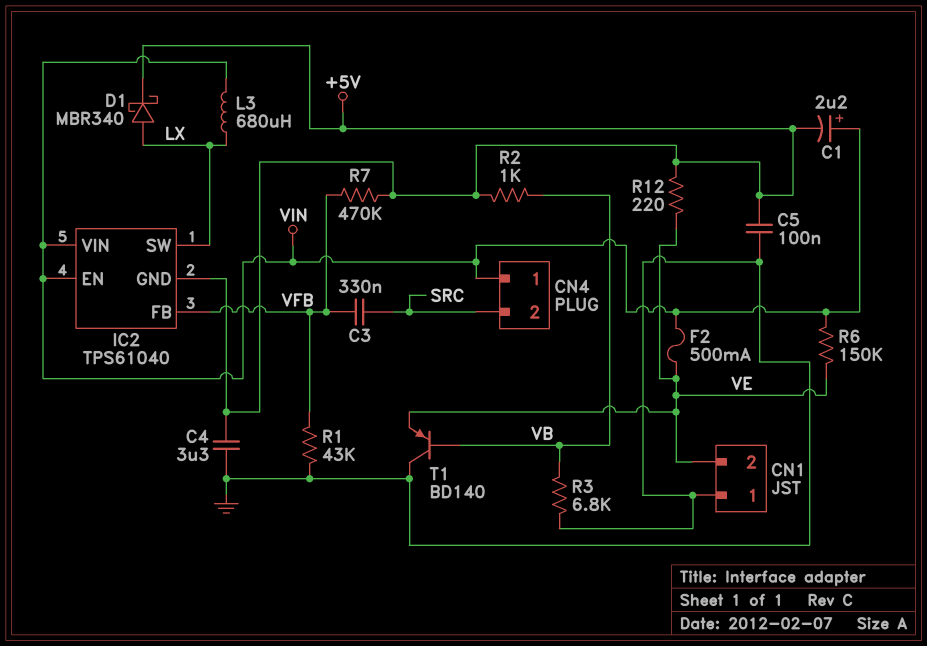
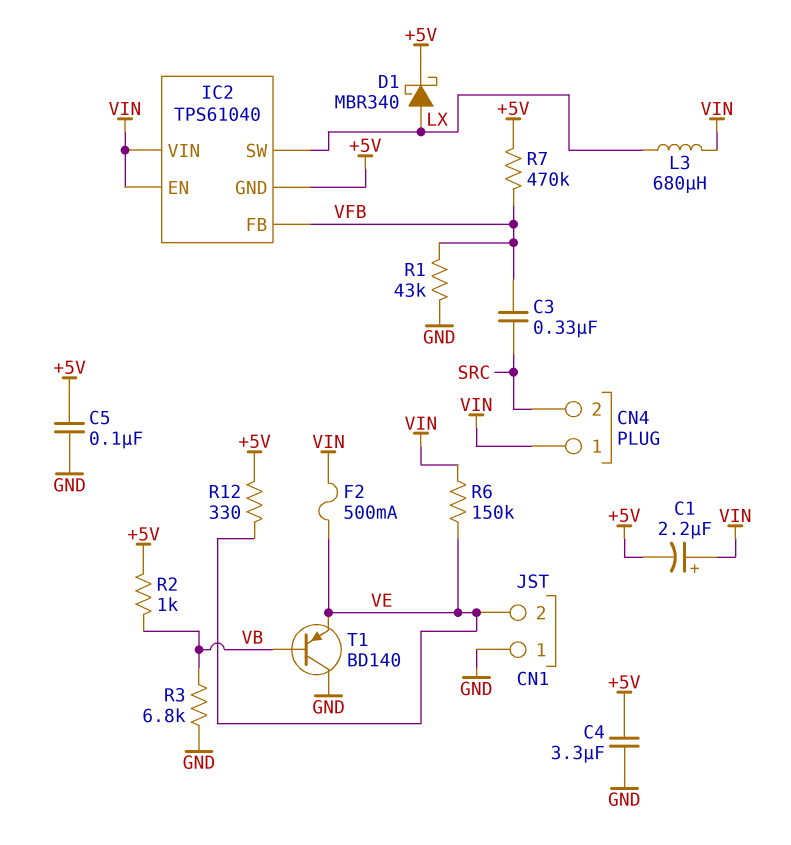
R12: 220 (+5V, VE) -> 330 (+5V, VE)

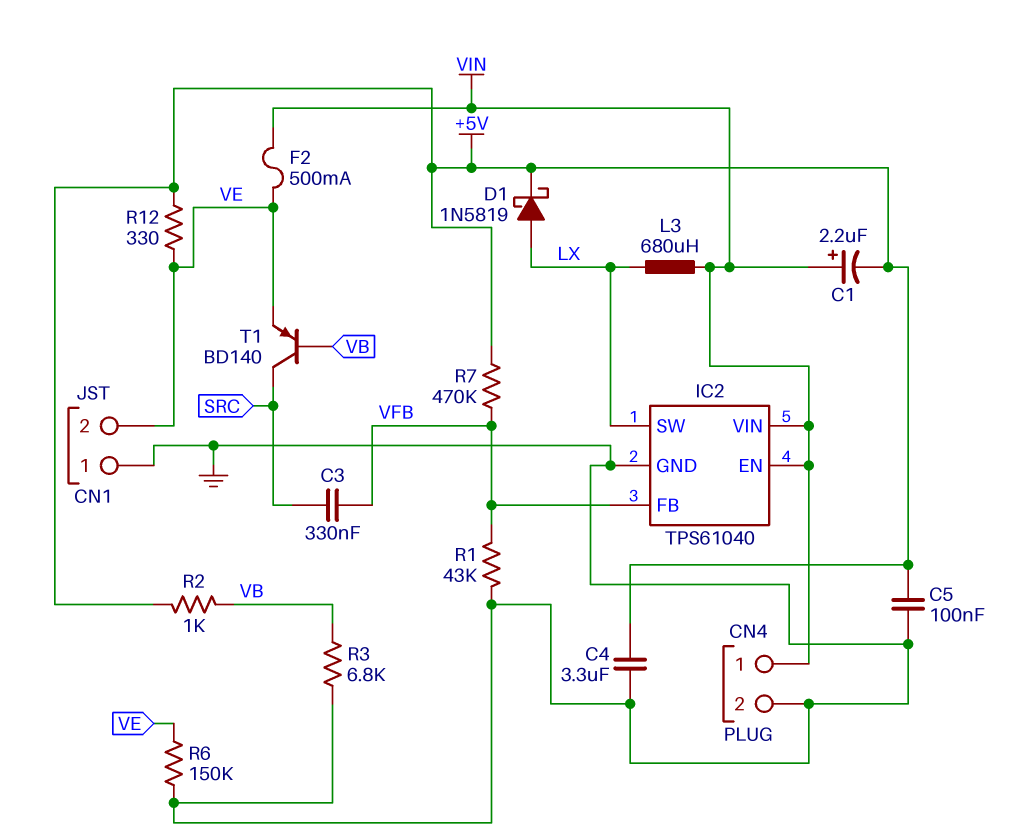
CN4 pin 2: SRC -> GND
D1: schottky MBR340 (A LX, K +5V) -> schottky 1N5819 (A LX, K +5V)
IC2 pin GND: +5V -> GND
R6: 150k (VE, VIN) -> 150k (GND, VE)
T1: PNP BD140 (B VB, C GND, E VE) -> PNP BD140 (B VB, C SRC, E VE)

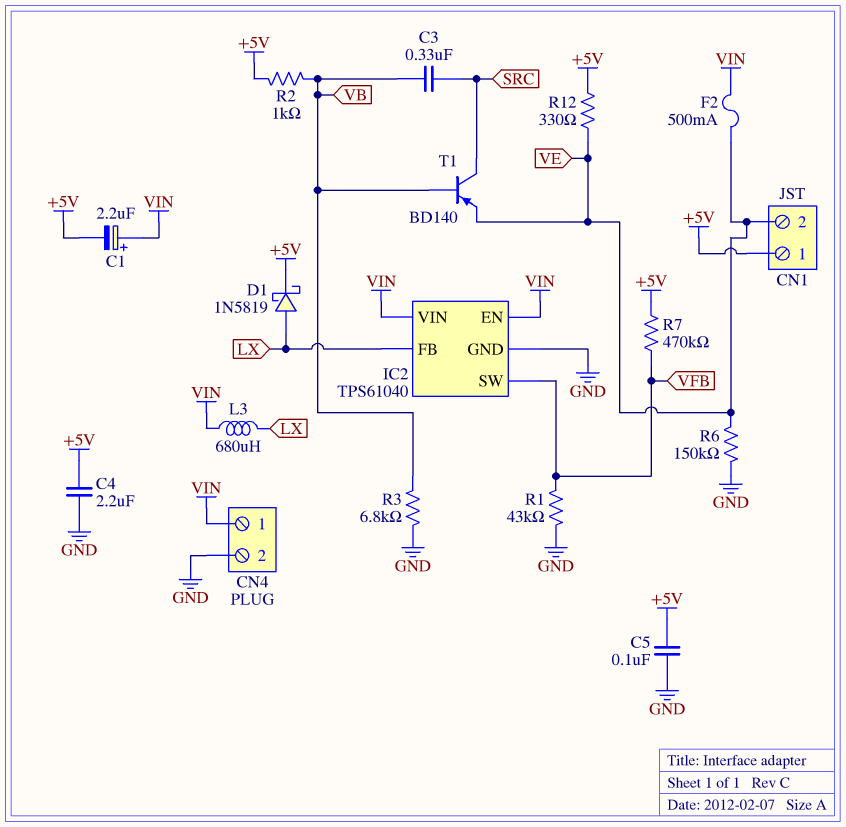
C3: 330nF (SRC, VFB) -> 330nF (SRC, VB)
C4: 3.3uF (+5V, GND) -> 2.2uF (+5V, GND)
CN1 pin 1: GND -> +5V
IC2 pin FB: VFB -> LX
IC2 pin SW: LX -> VFB

